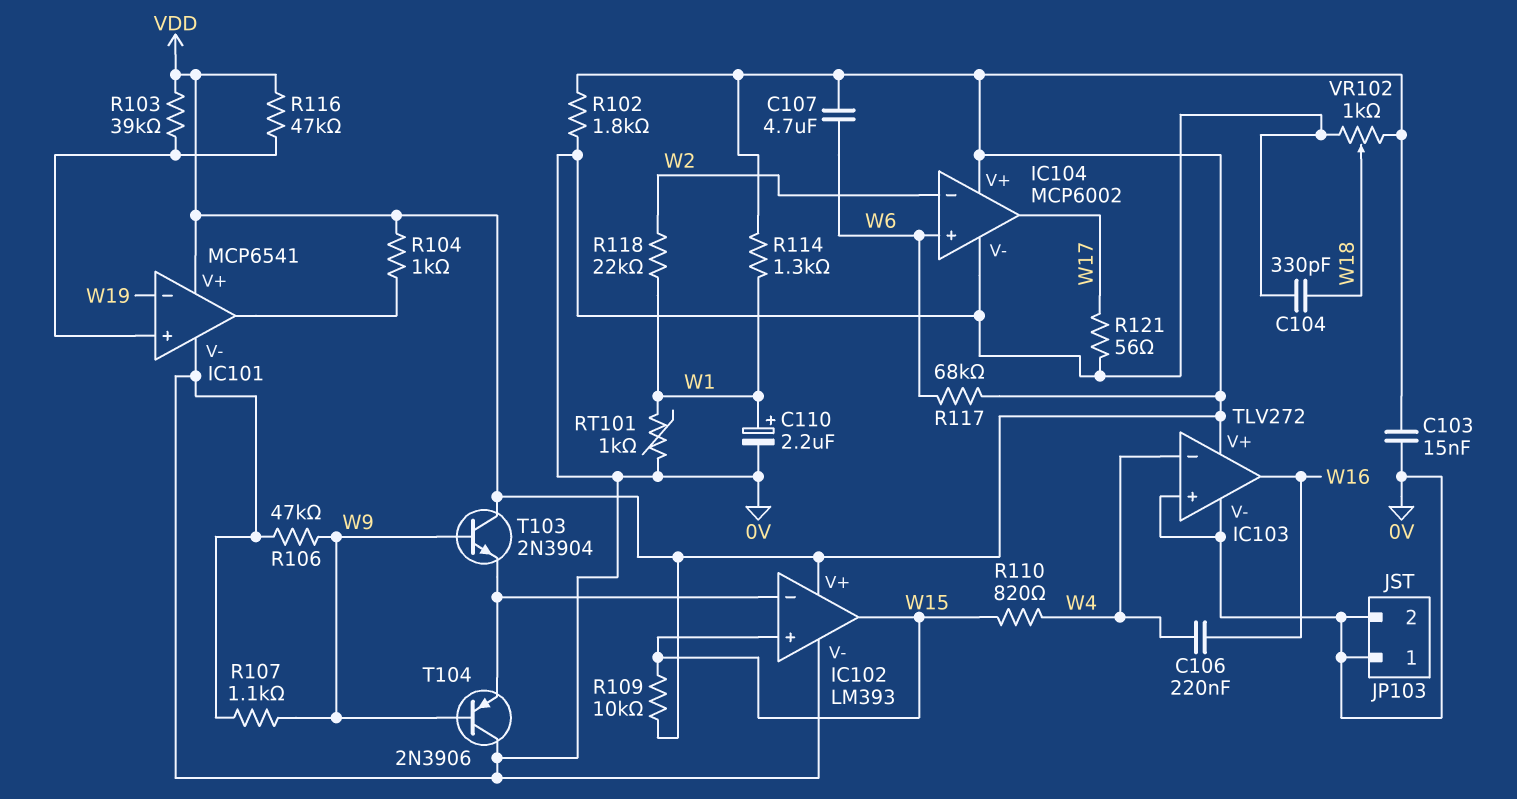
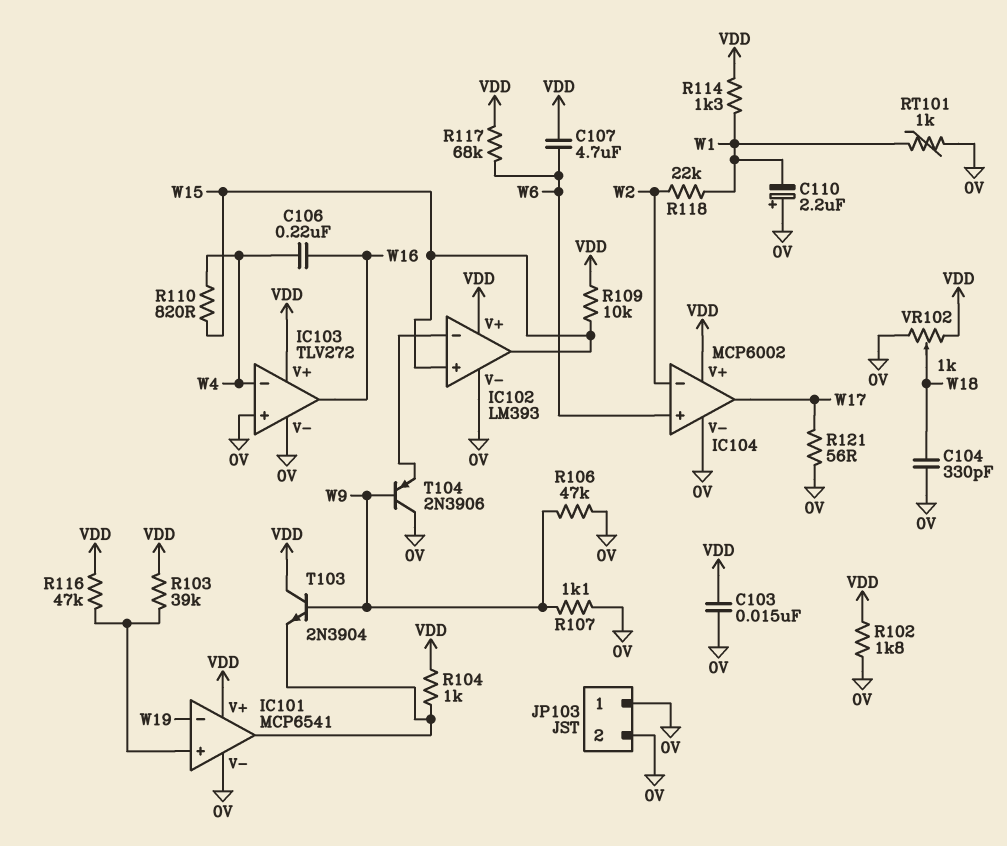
C110: 2.2uF (plus W1, minus 0V) -> 2.2uF (plus 0V, minus W1)
T103: NPN 2N3904 (B W9, C VDD, E IC102/in-) -> NPN 2N3904 (B W9, C VDD, E IC101/out)

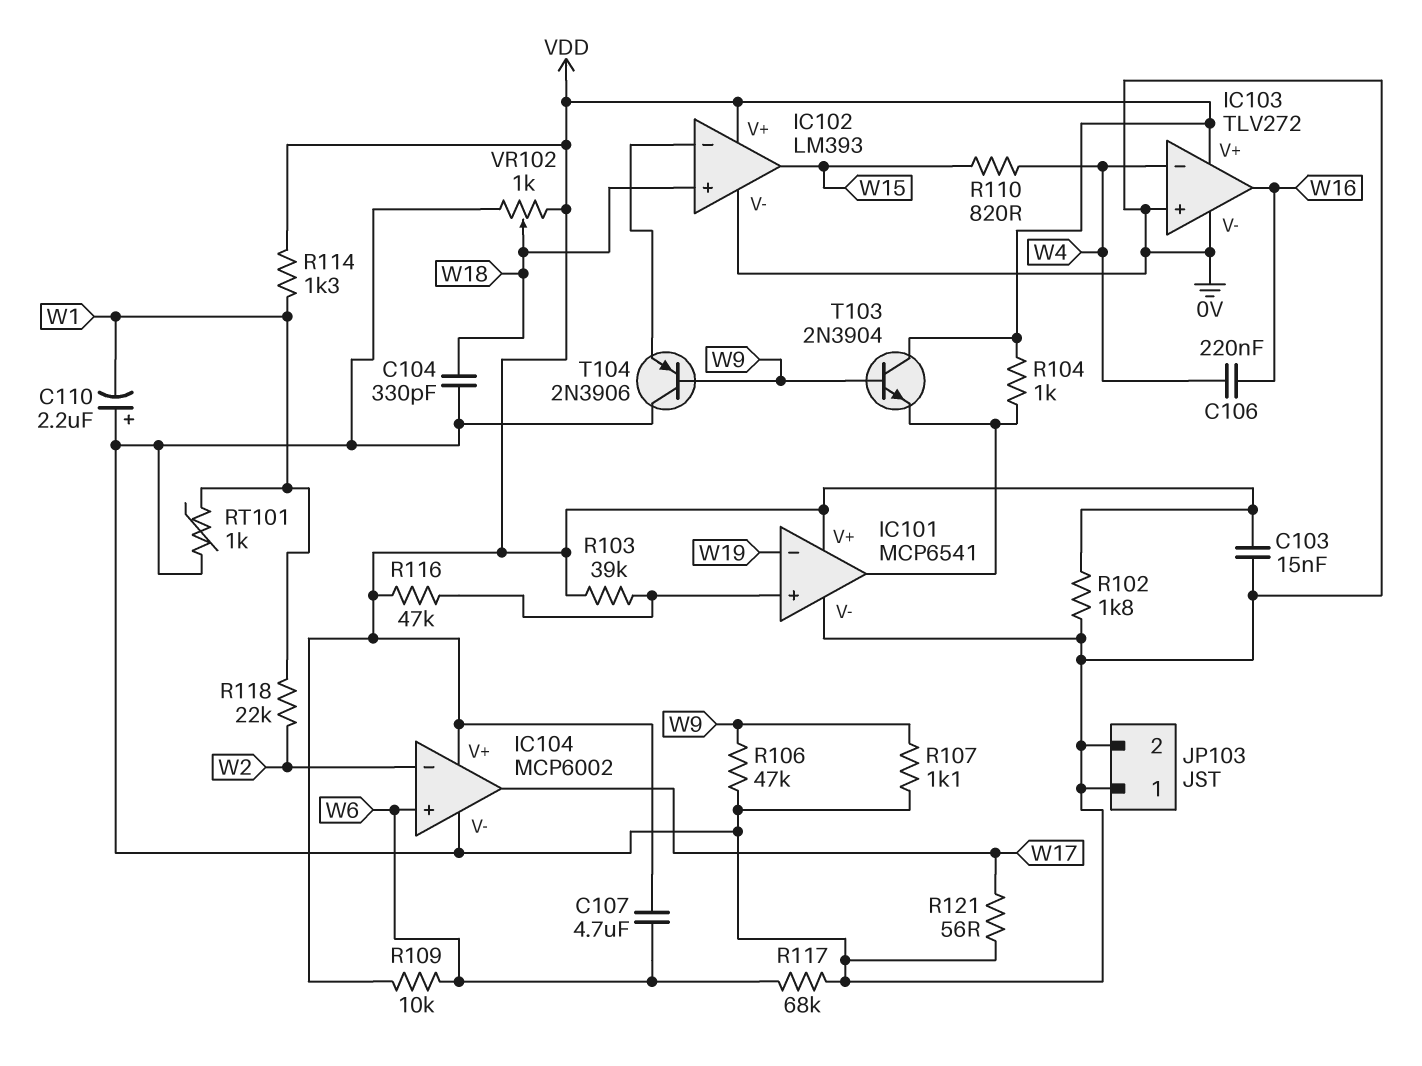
IC102 pin in+: W15 -> W18
R109: 10k (VDD, W15) -> 10k (VDD, W6)
R117: 68k (VDD, W6) -> 68k (0V, W6)

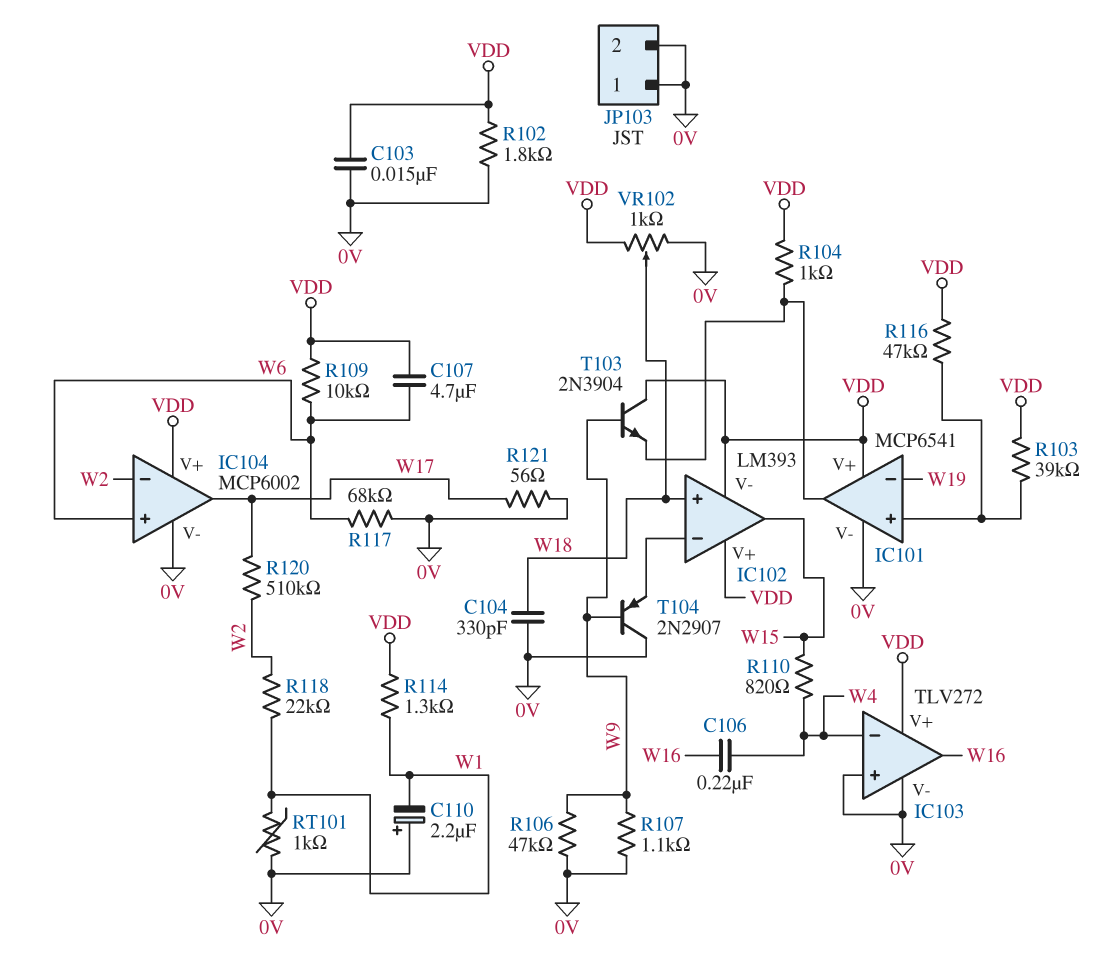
IC102 pin V-: 0V -> VDD
R120: none -> 510k (W2, W17)
T104: PNP 2N3906 (B W9, C 0V, E IC102/in-) -> PNP 2N2907 (B W9, C 0V, E IC102/in-)

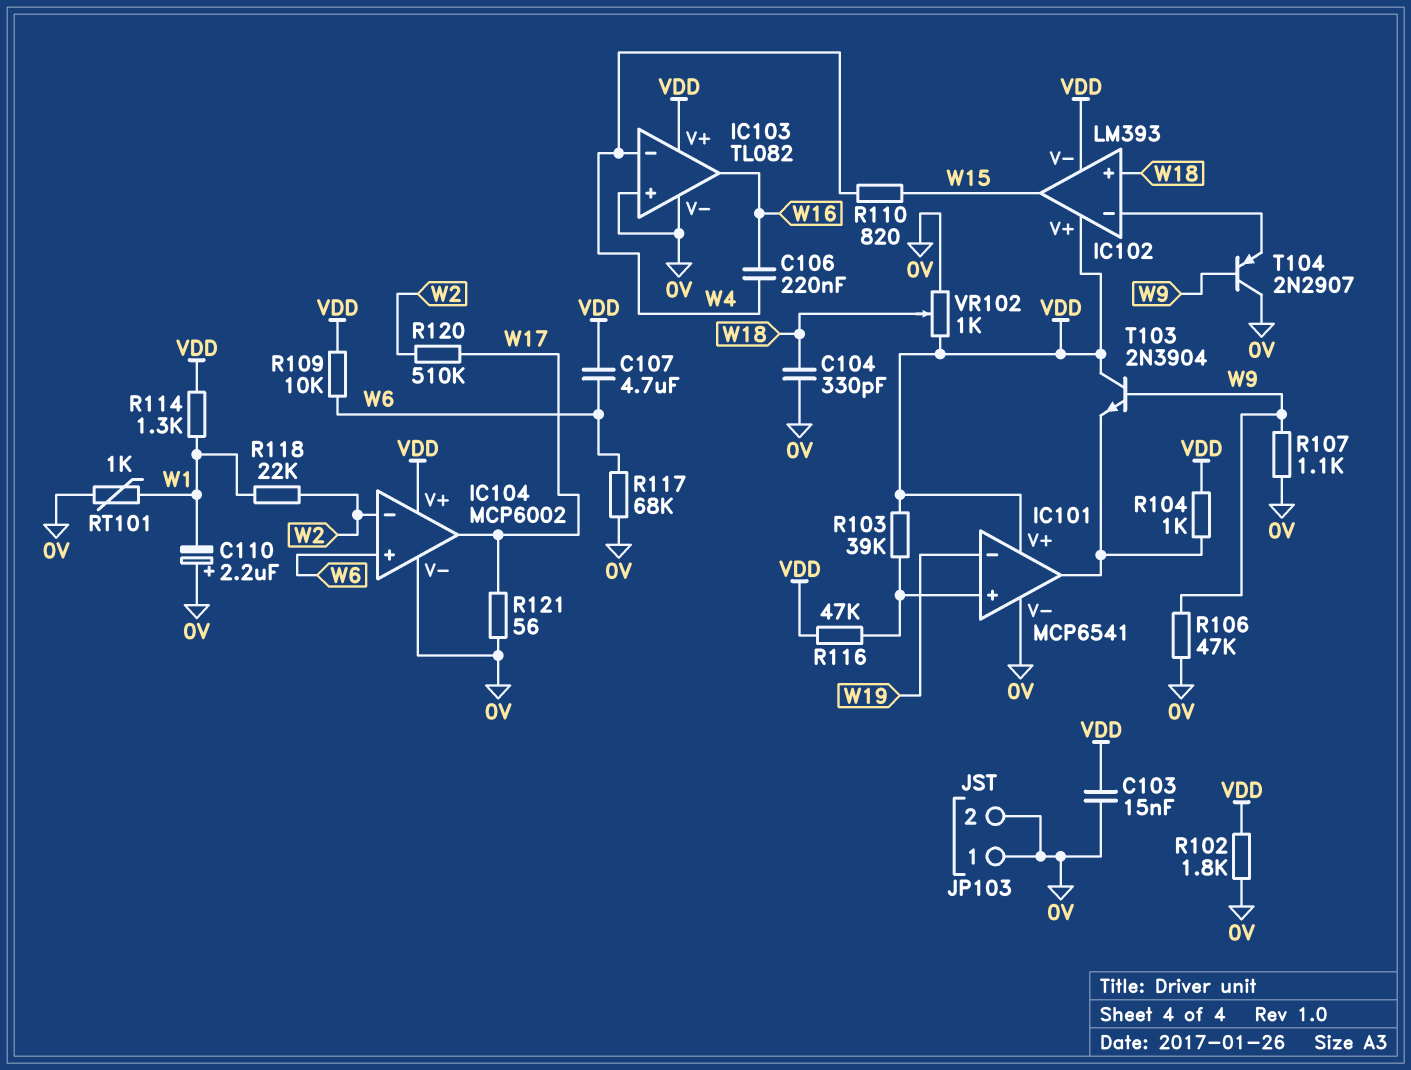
IC103: TLV272 -> TL082

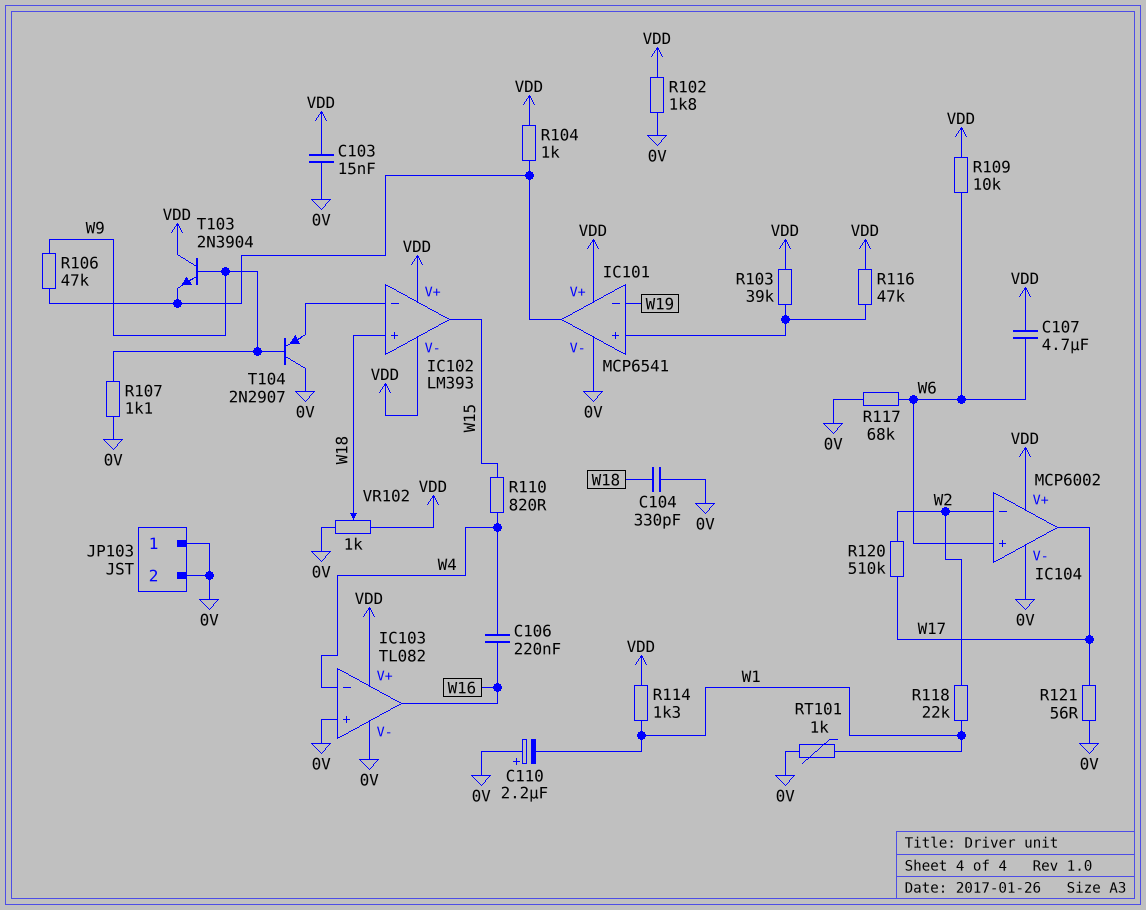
R106: 47k (0V, W9) -> 47k (IC101/out, W9)

